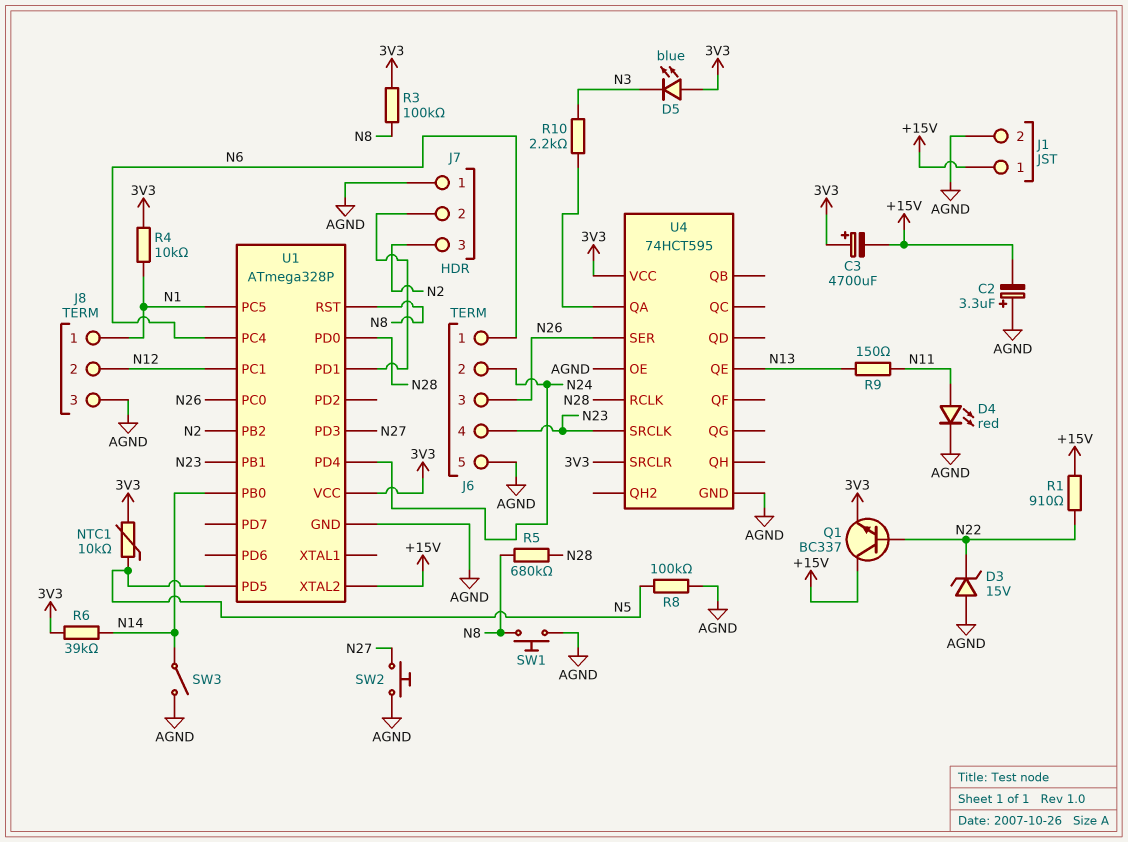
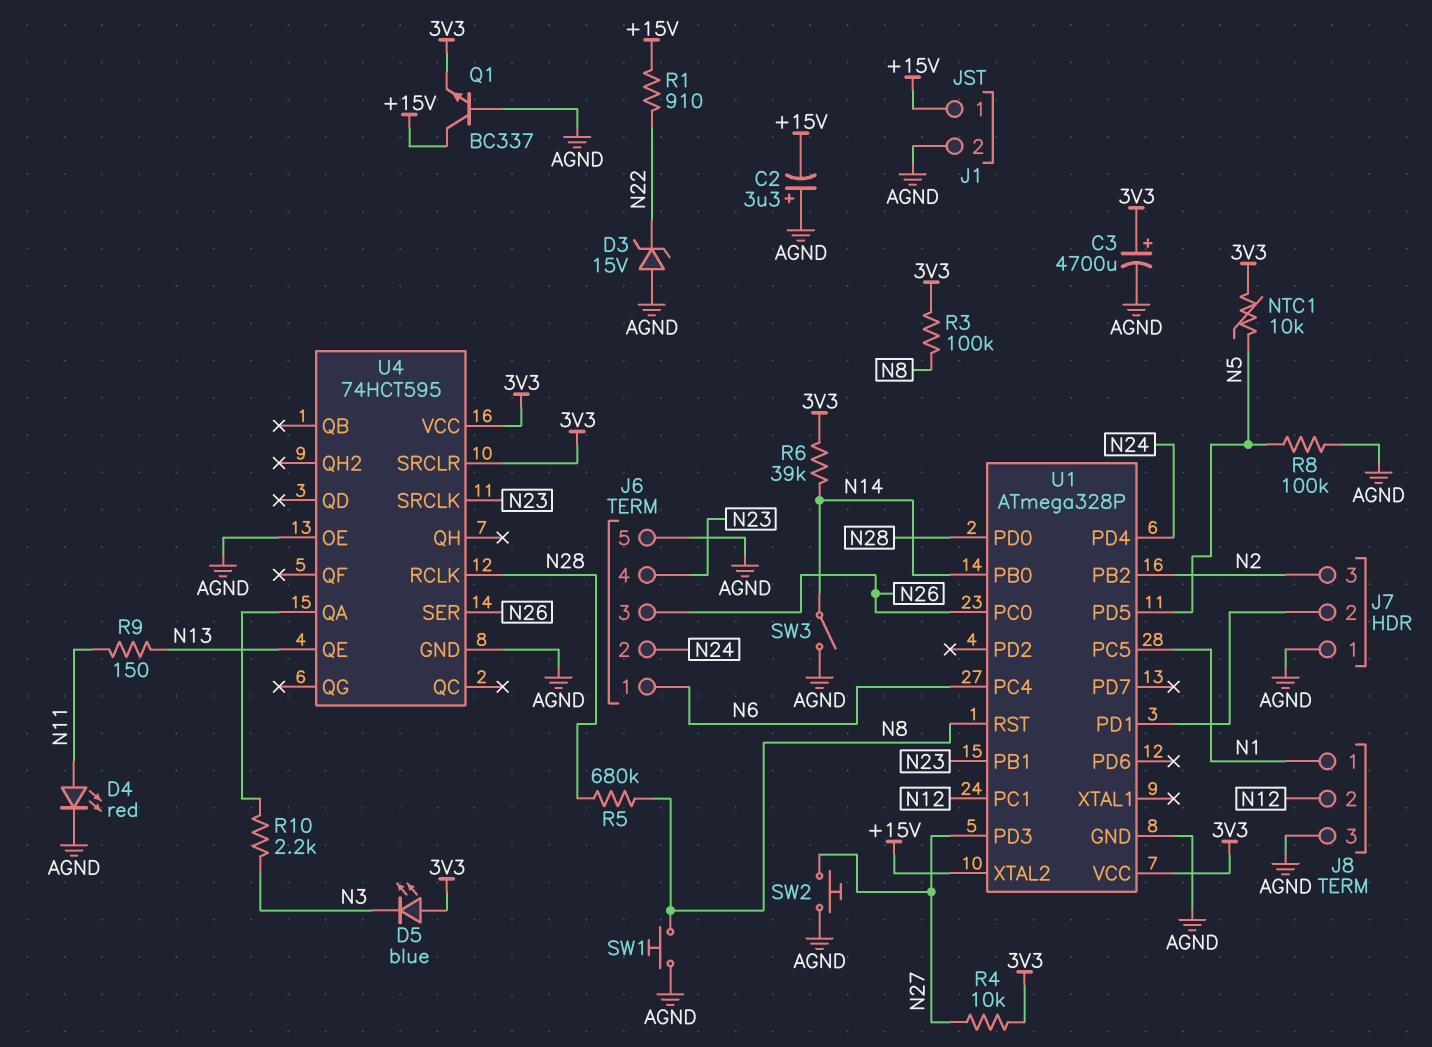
C3: 4700uF (plus 3V3, minus +15V) -> 4700uF (plus 3V3, minus AGND)
Q1: NPN BC337 (B N22, C +15V, E 3V3) -> NPN BC337 (B AGND, C +15V, E 3V3)
R4: 10k (3V3, N1) -> 10k (3V3, N27)

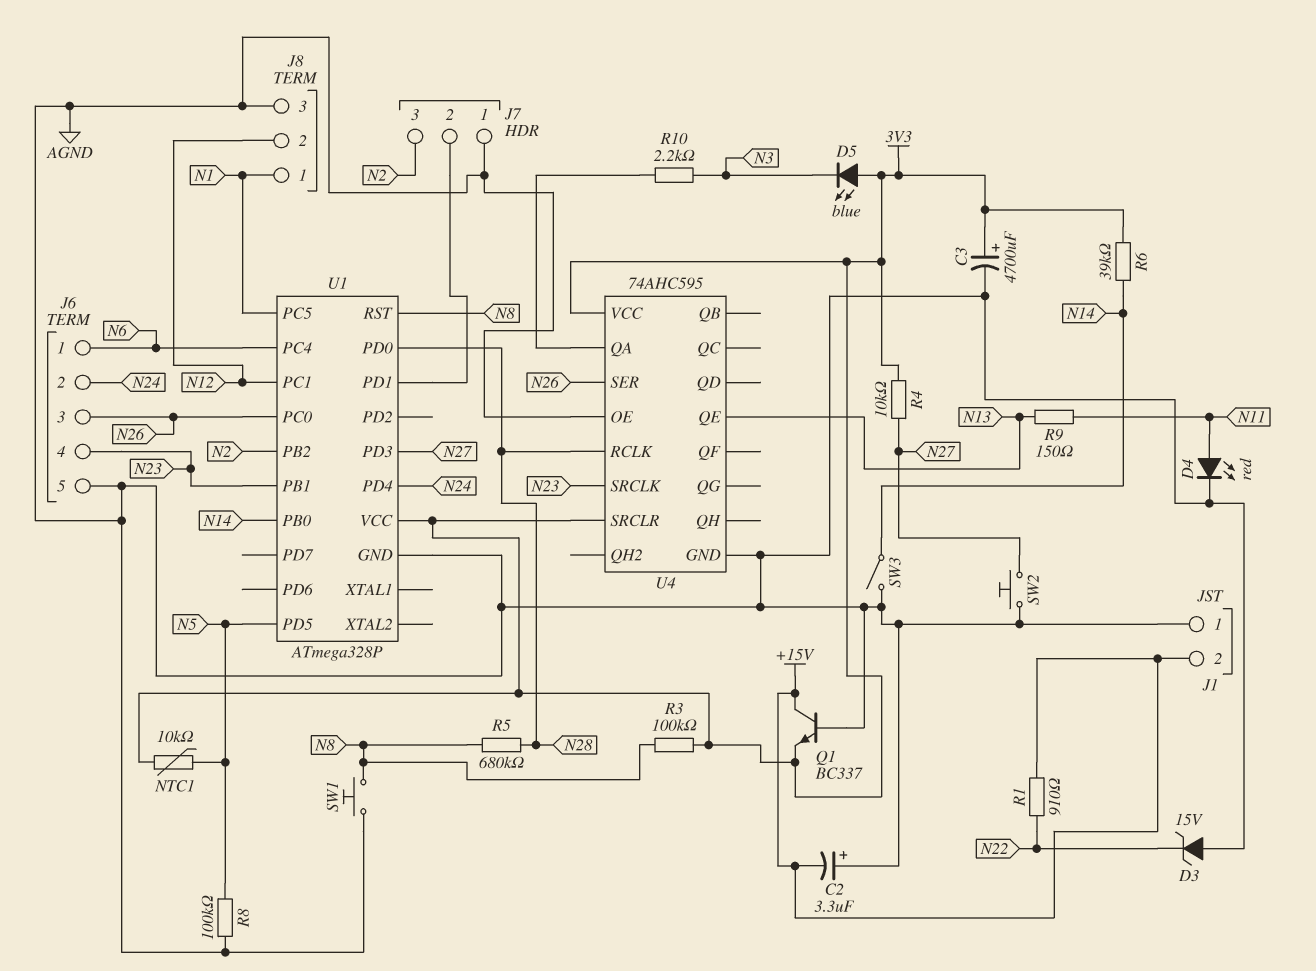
J1 pin 1: +15V -> AGND
J1 pin 2: AGND -> +15V
U1 pin XTAL2: +15V -> none
U4: 74HCT595 -> 74AHC595

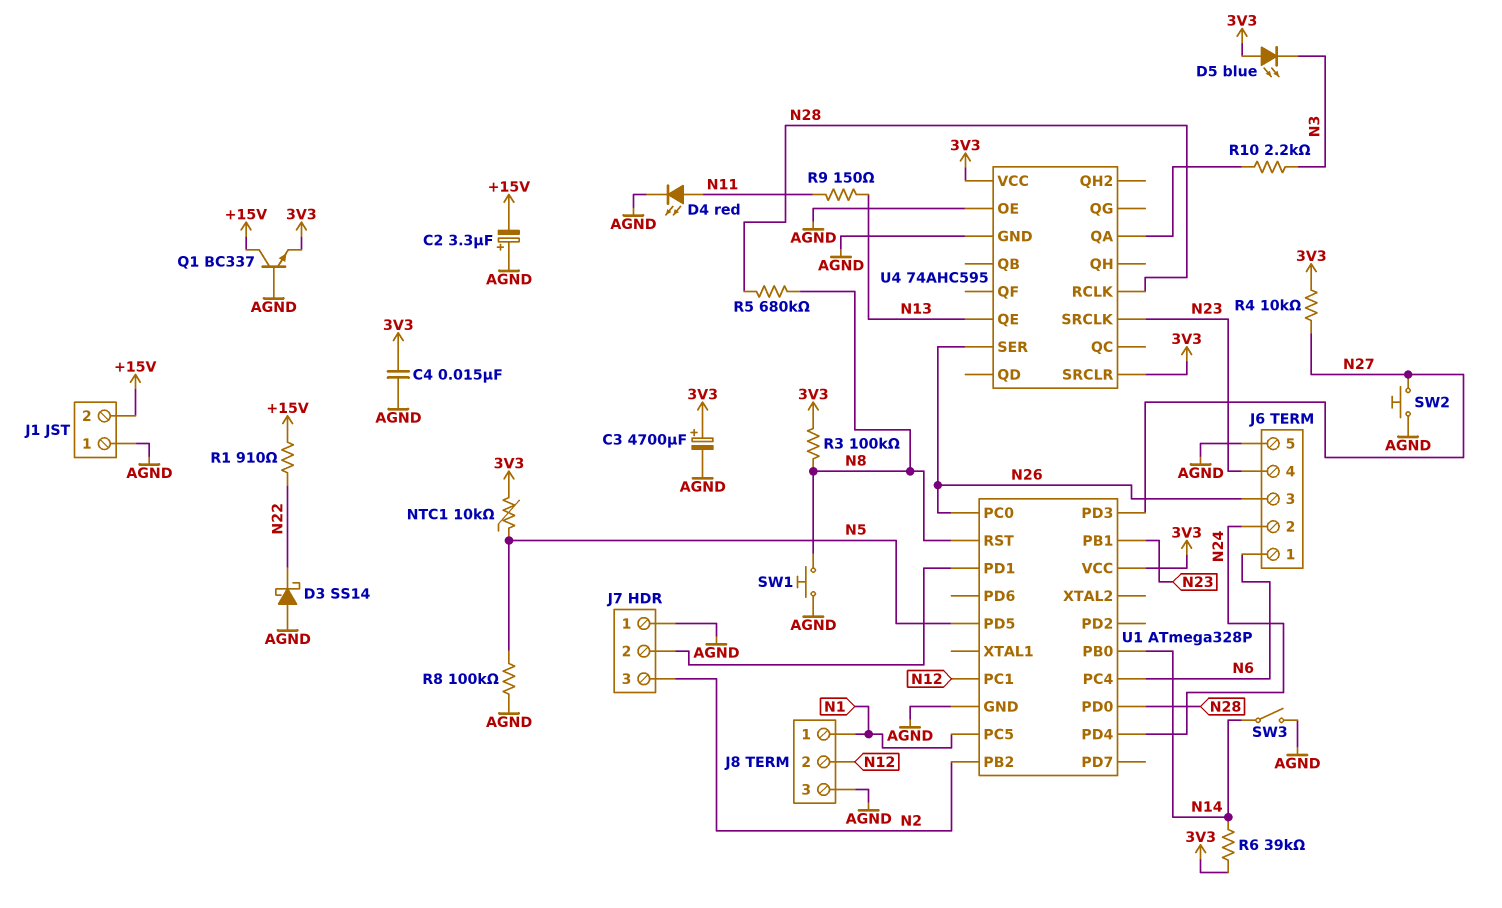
C4: none -> 15nF (3V3, AGND)
D3: zener 15V (A AGND, K N22) -> schottky SS14 (A AGND, K N22)

